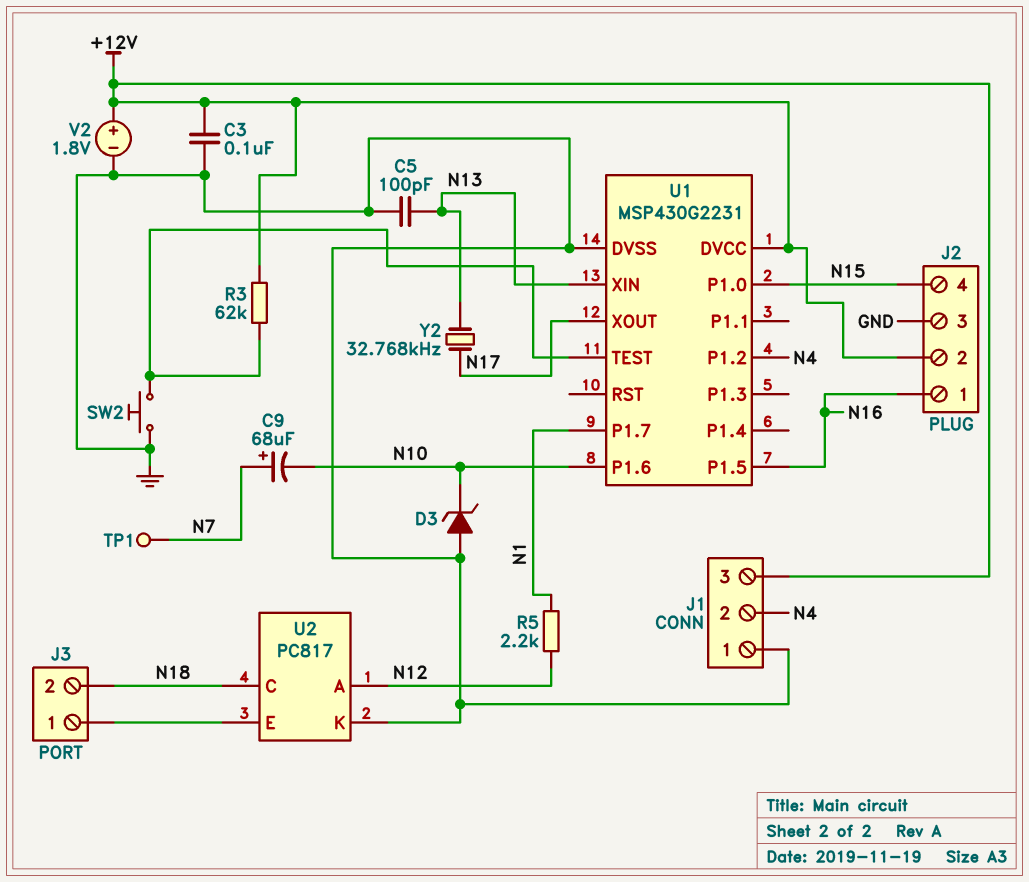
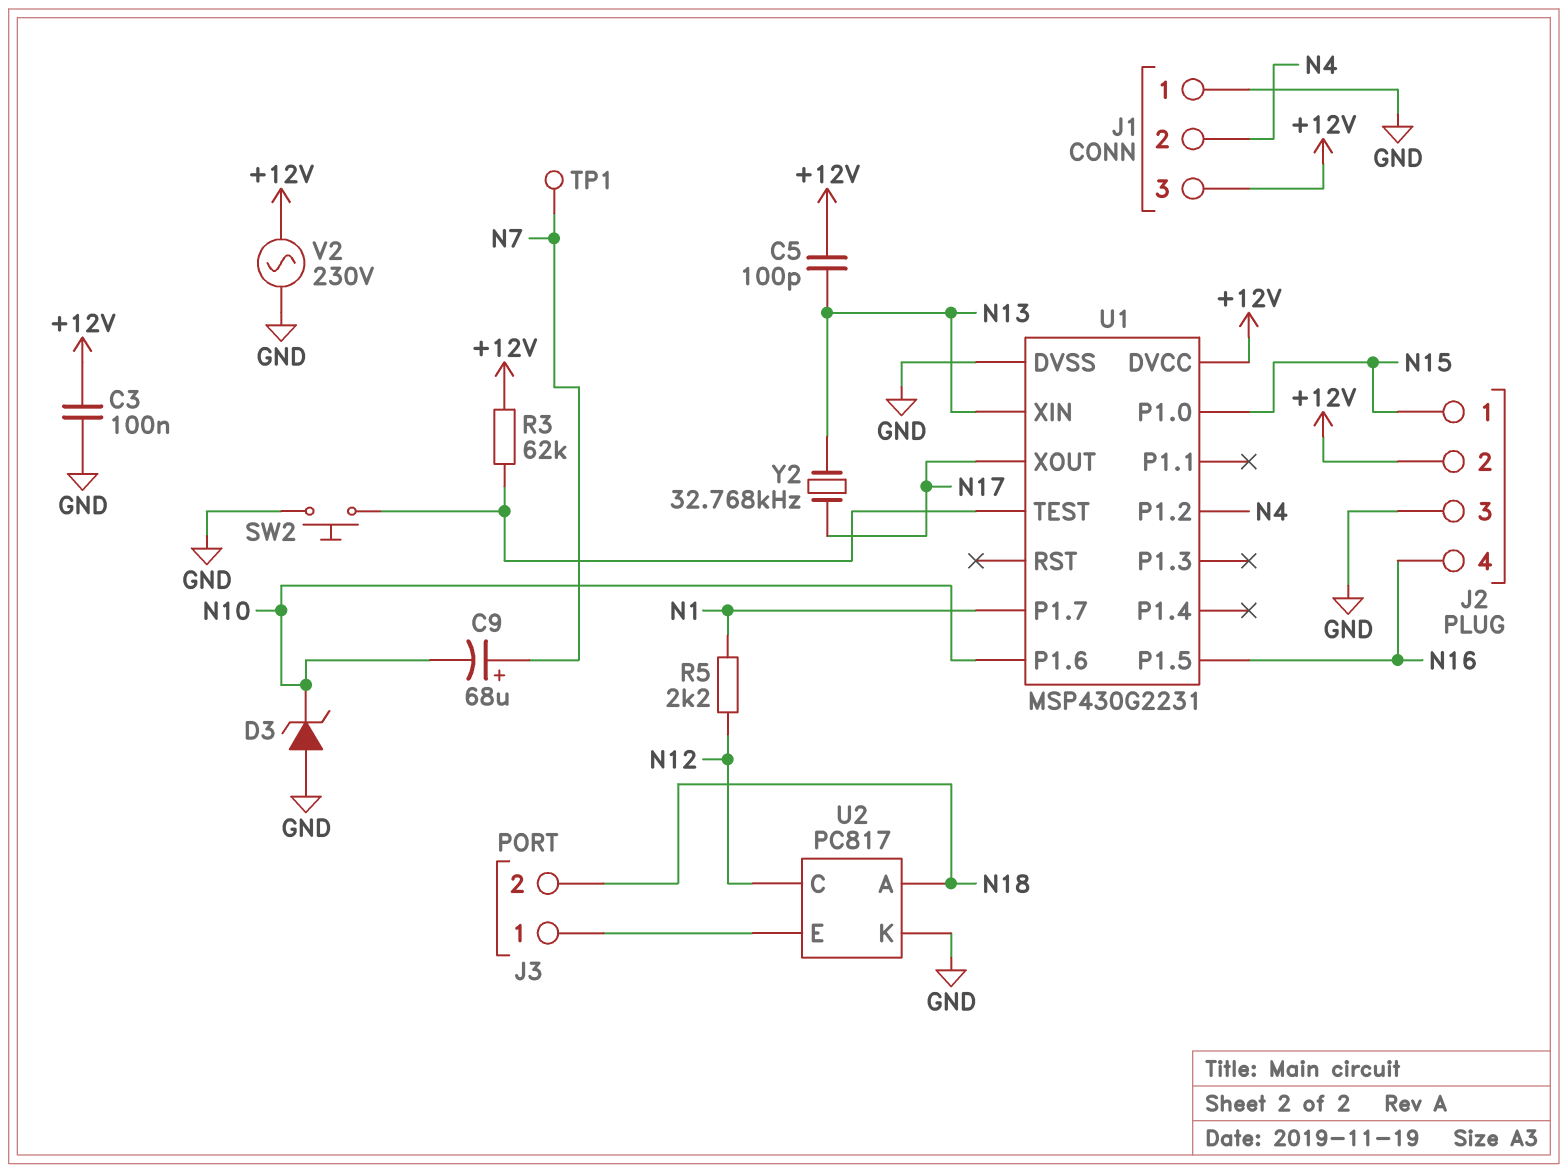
C5: 100pF (GND, N13) -> 100pF (+12V, N13)
J2 pin 1: N16 -> N15
J2 pin 4: N15 -> N16
U2 pin A: N12 -> N18
U2 pin C: N18 -> N12
V2: 1.8V (plus +12V, minus GND) -> AC 230V (+12V, GND)

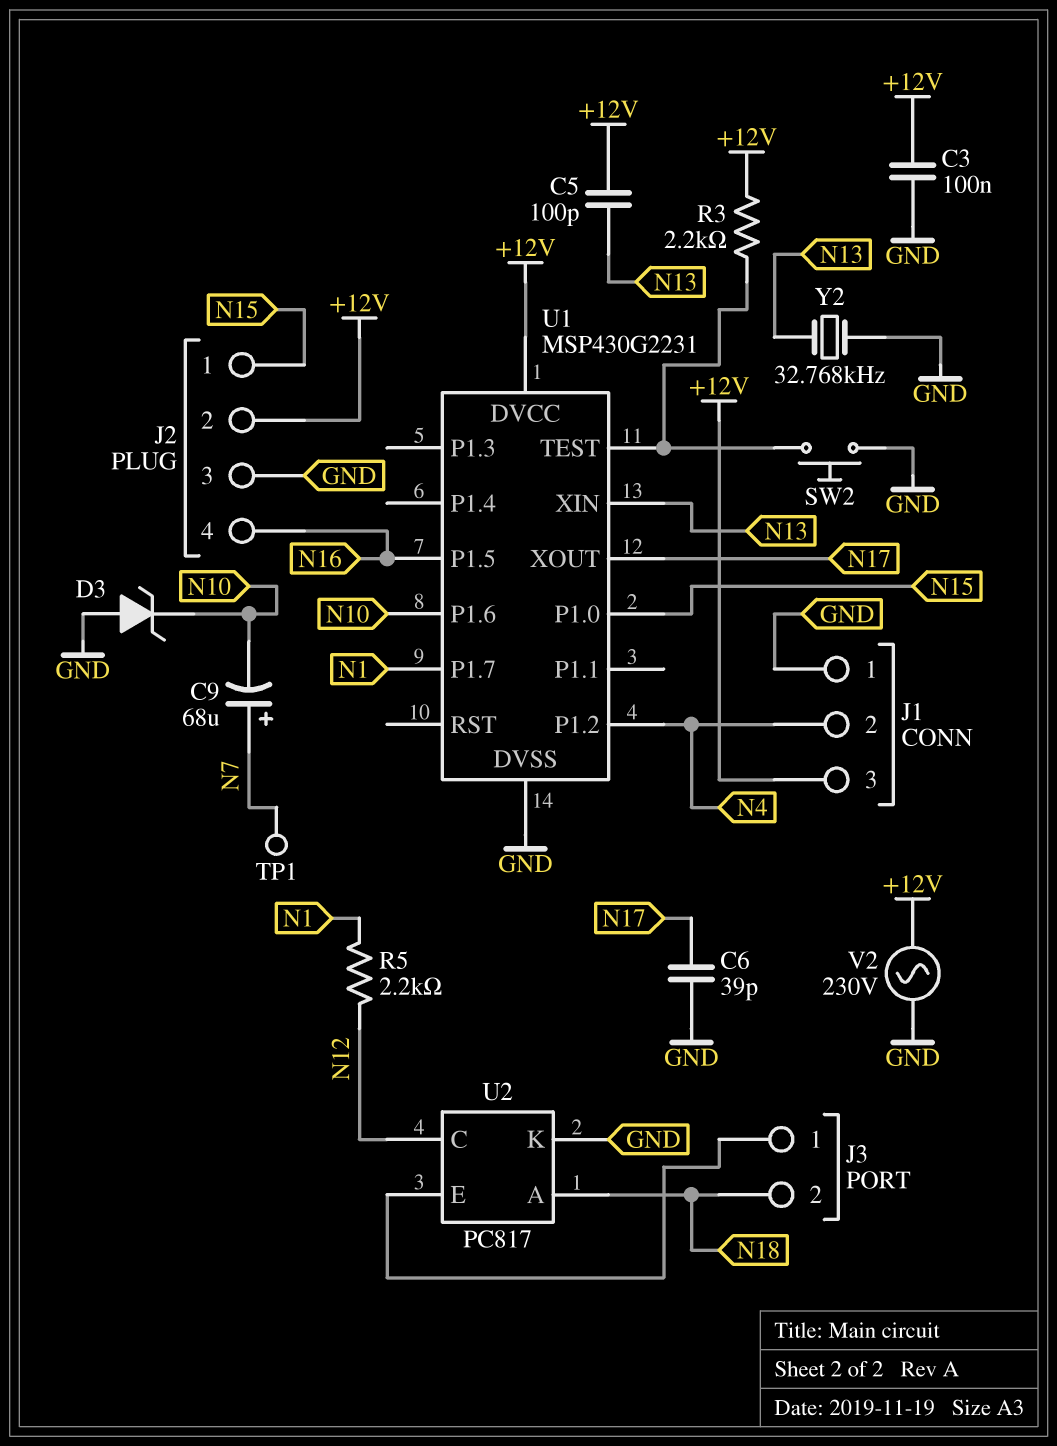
C6: none -> 39pF (GND, N17)
R3: 62k (+12V, U1/TEST) -> 2.2k (+12V, U1/TEST)
Y2: 32.768kHz (N13, N17) -> 32.768kHz (GND, N13)

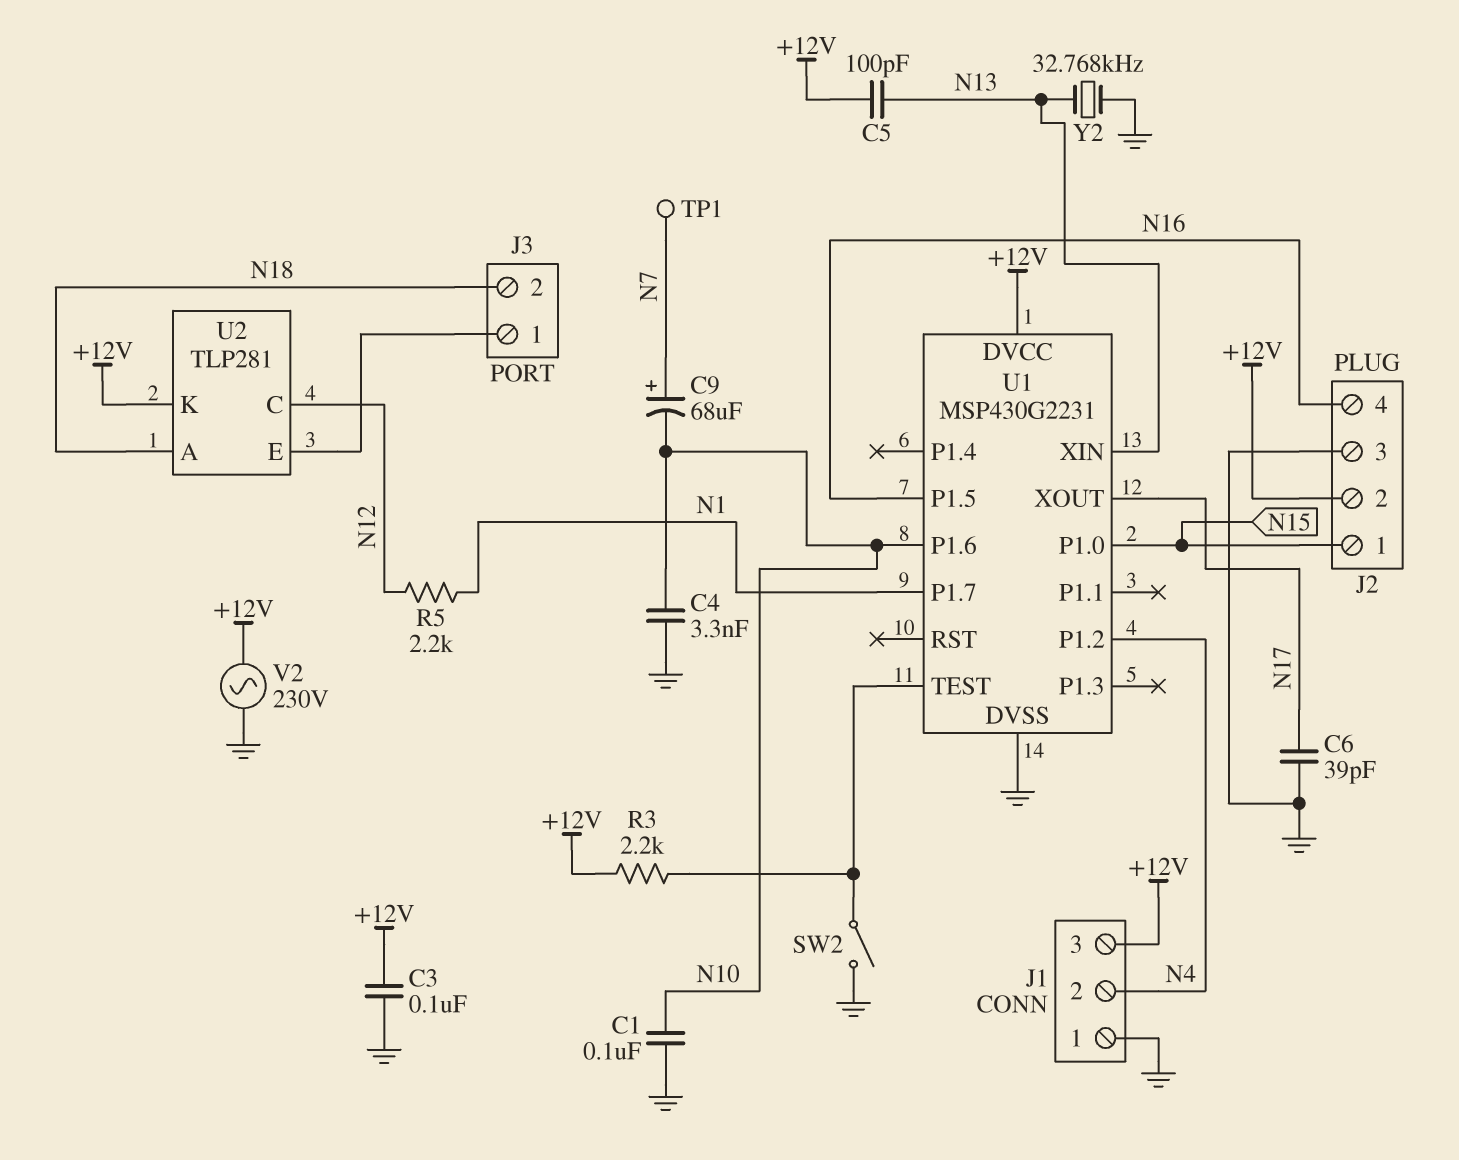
C1: none -> 100nF (GND, N10)
C4: none -> 3.3nF (GND, N10)
D3: zener (A GND, K N10) -> none
SW2: button (GND, U1/TEST) -> switch (GND, U1/TEST)
U2: PC817 -> TLP281
U2 pin K: GND -> +12V

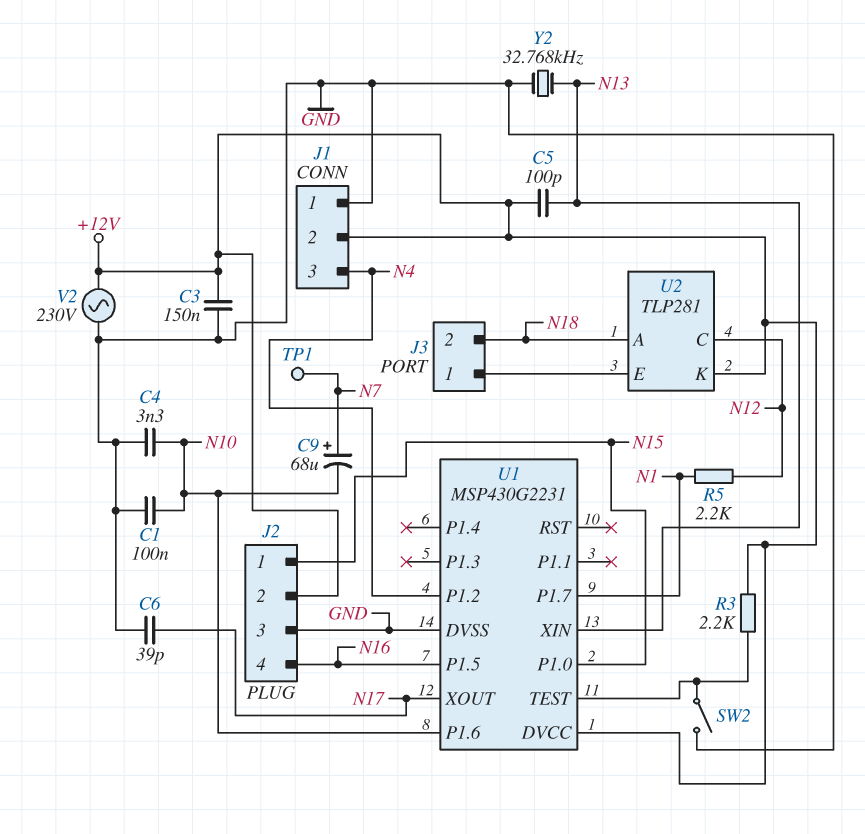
C3: 100nF (+12V, GND) -> 150nF (+12V, GND)
J1 pin 2: N4 -> +12V
J1 pin 3: +12V -> N4

